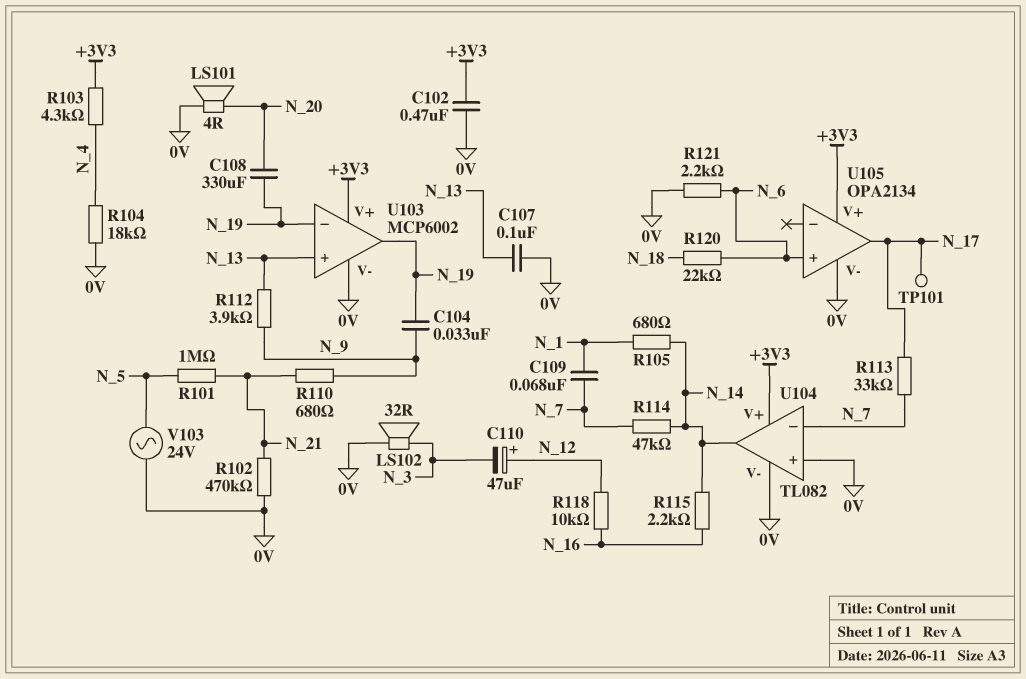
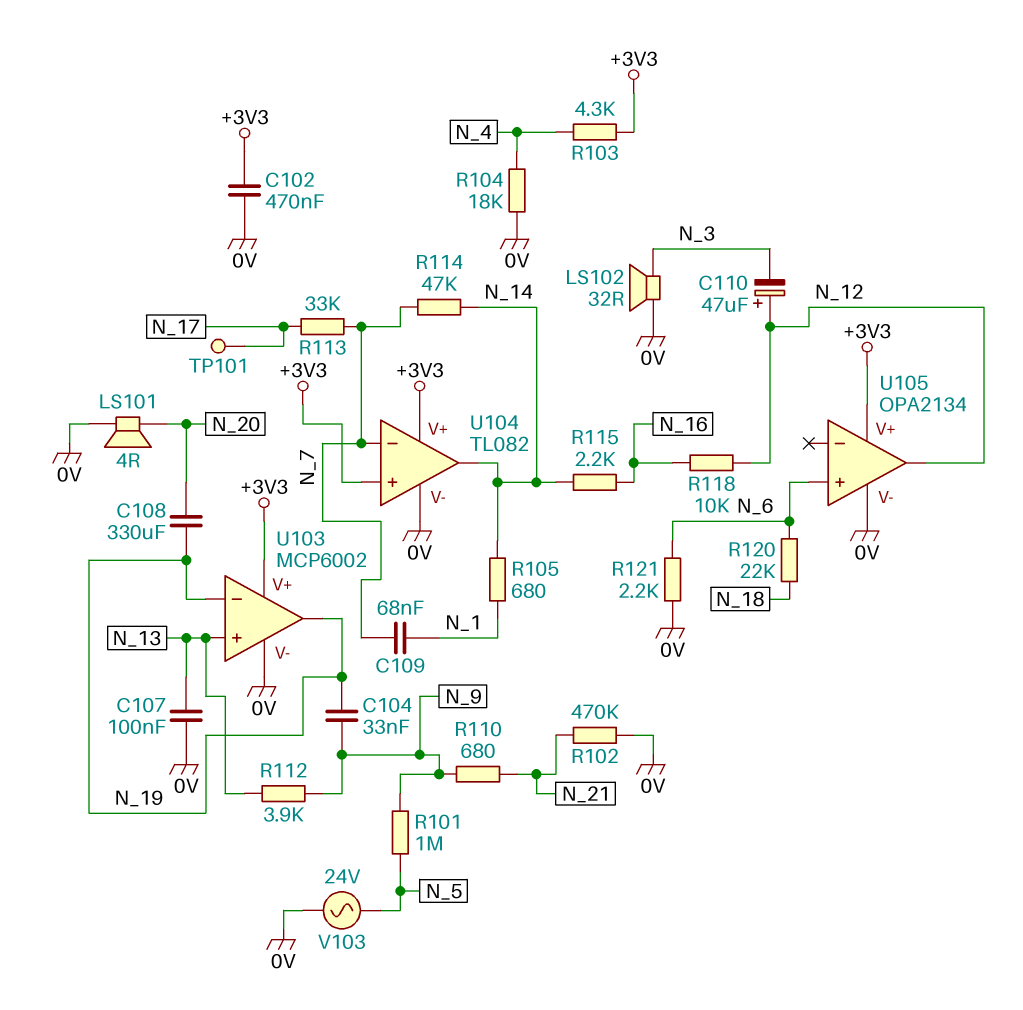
R101: 1M (N_5, N_21) -> 1M (N_5, N_9)
U104 pin in+: 0V -> +3V3
U105 pin out: N_17 -> N_12

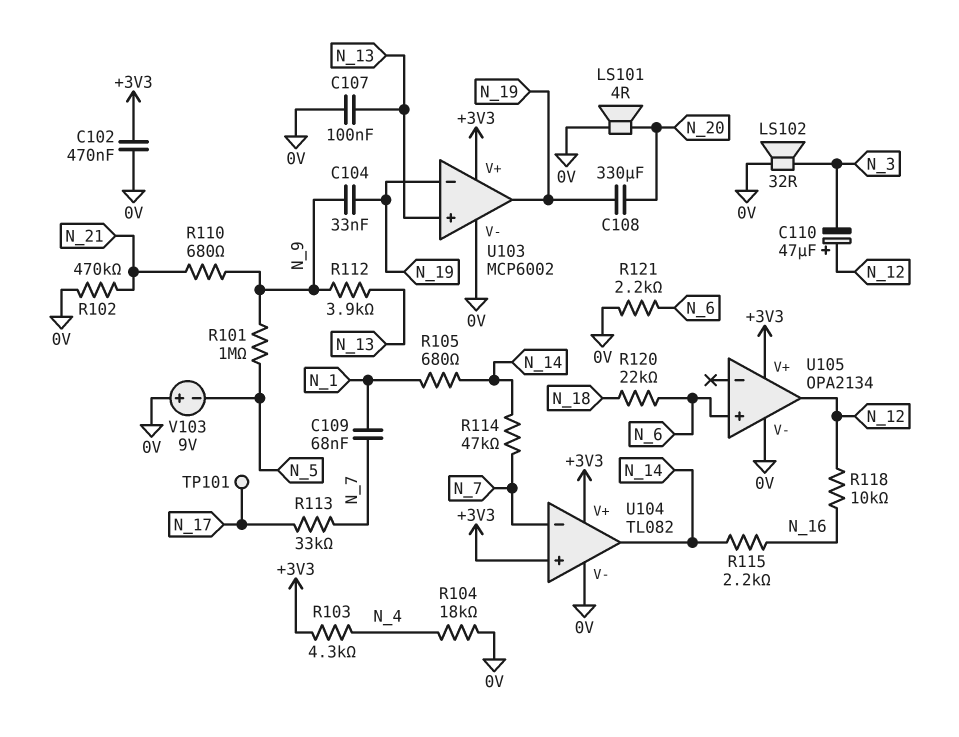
V103: AC 24V (0V, N_5) -> 9V (plus 0V, minus N_5)

